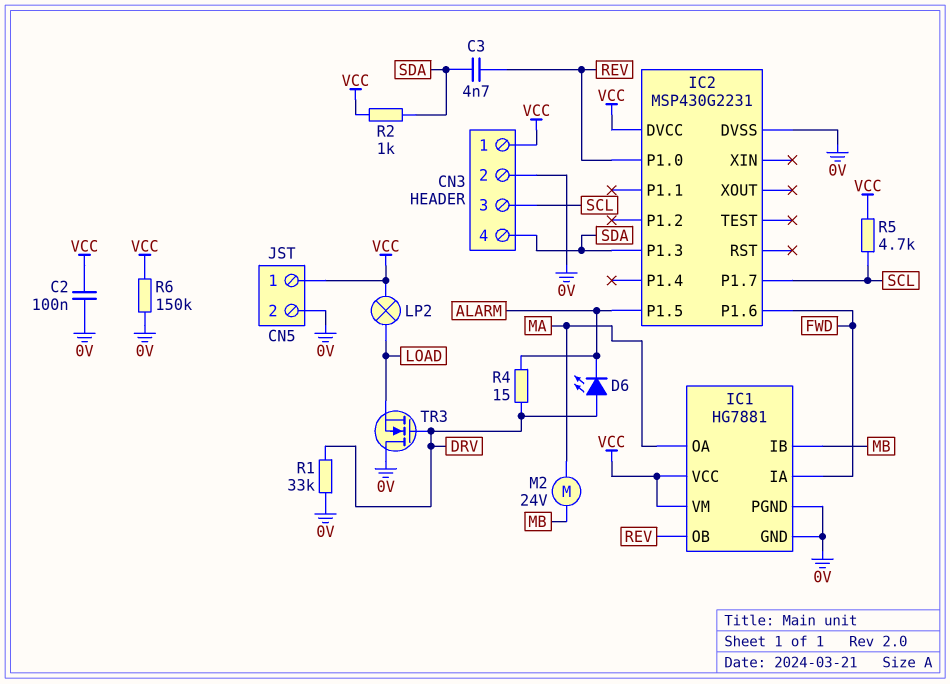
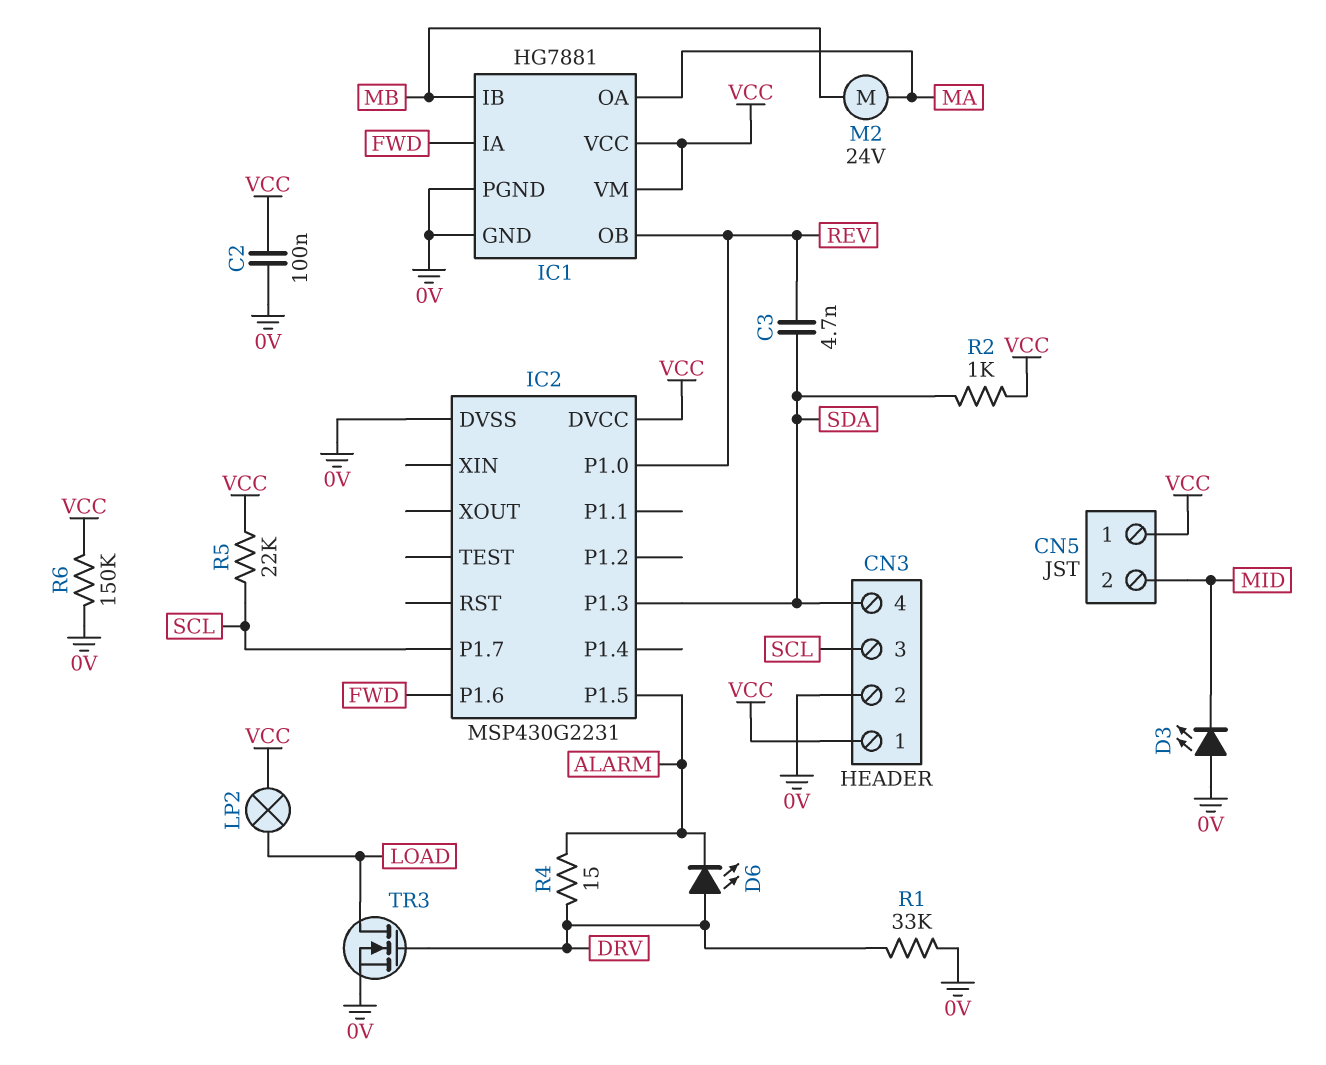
CN5 pin 2: 0V -> MID
D3: none -> LED (A 0V, K MID)
R5: 4.7k (SCL, VCC) -> 22k (SCL, VCC)
TR3: NMOS (G DRV, D 0V, S LOAD) -> NMOS (G DRV, D LOAD, S 0V)

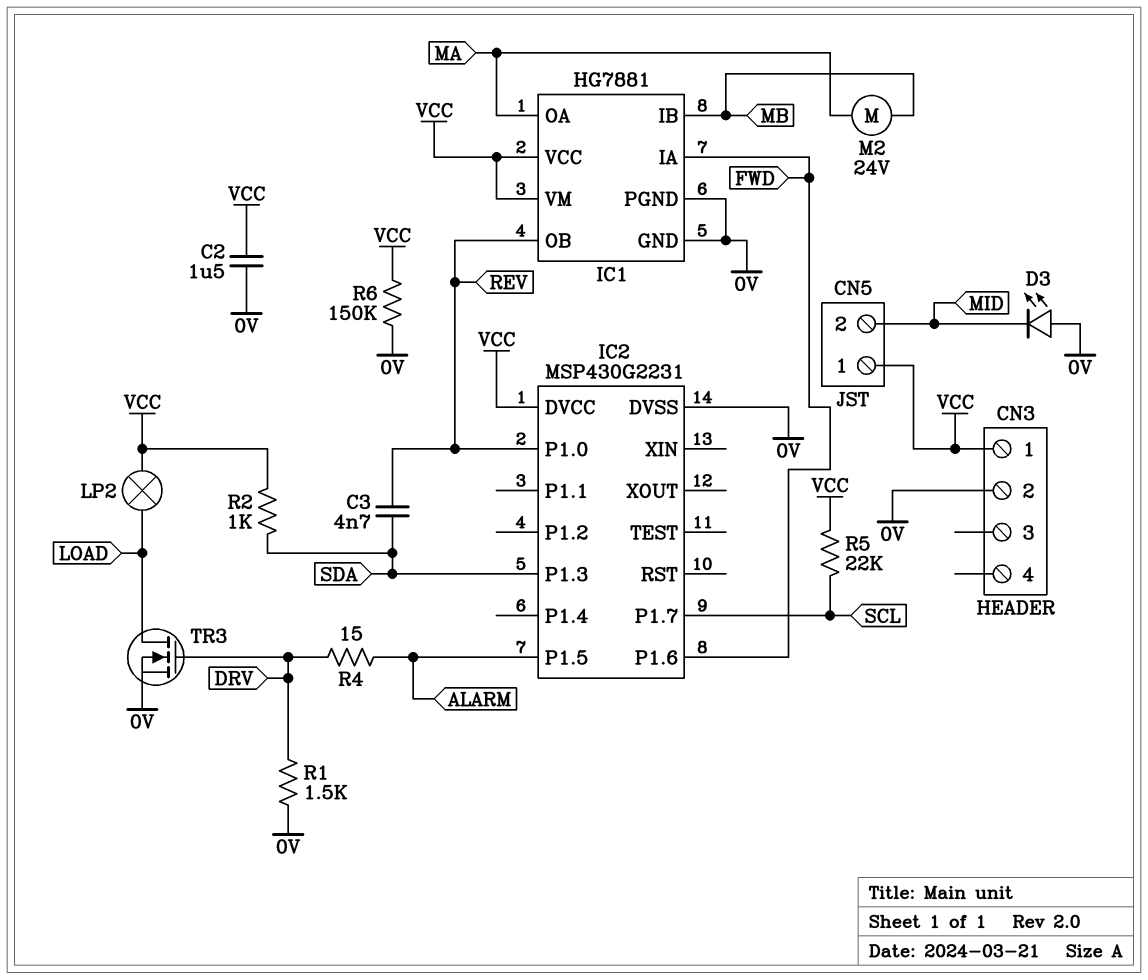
C2: 100nF (0V, VCC) -> 1.5uF (0V, VCC)
CN3 pin 3: SCL -> none
CN3 pin 4: SDA -> none
D6: LED (A DRV, K ALARM) -> none
R1: 33k (0V, DRV) -> 1.5k (0V, DRV)

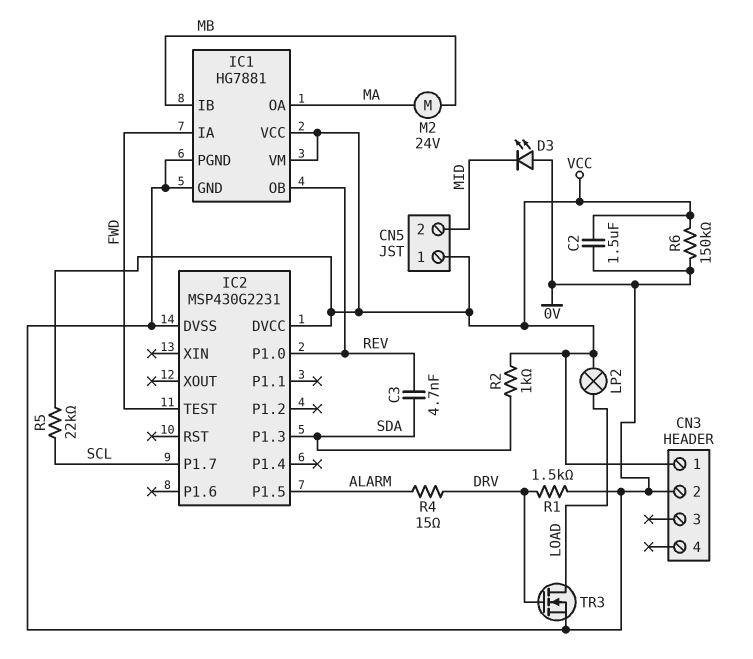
IC2 pin P1.6: FWD -> none
IC2 pin TEST: none -> FWD

